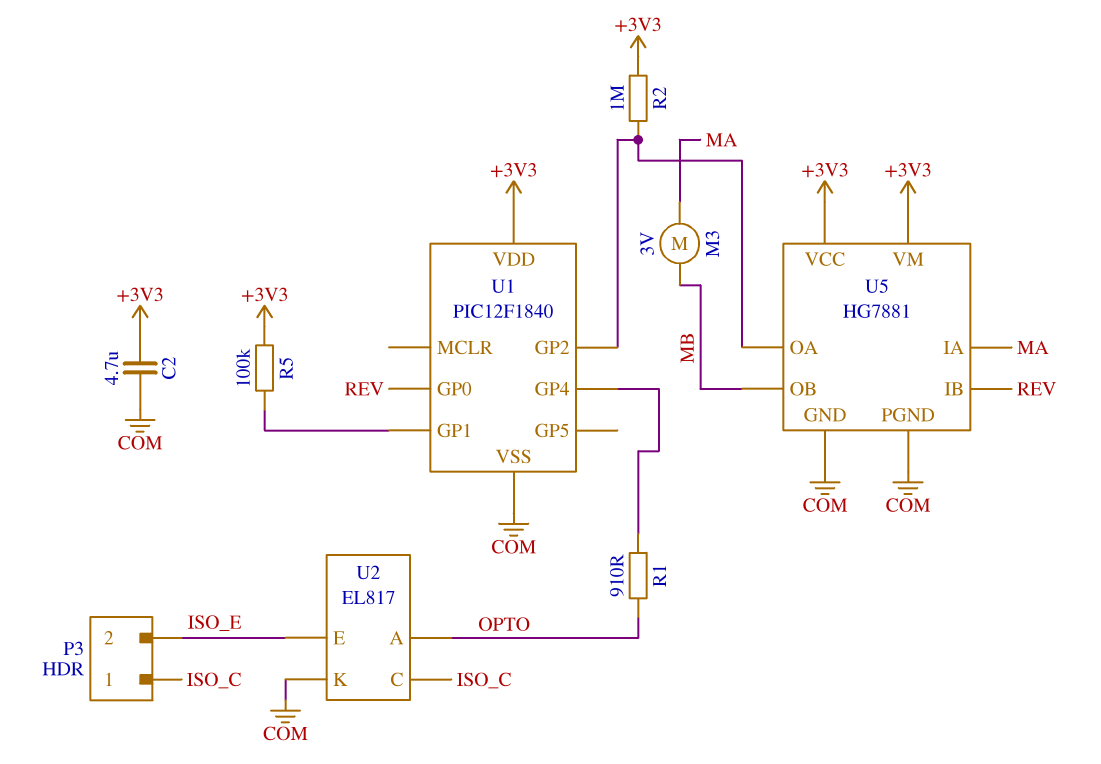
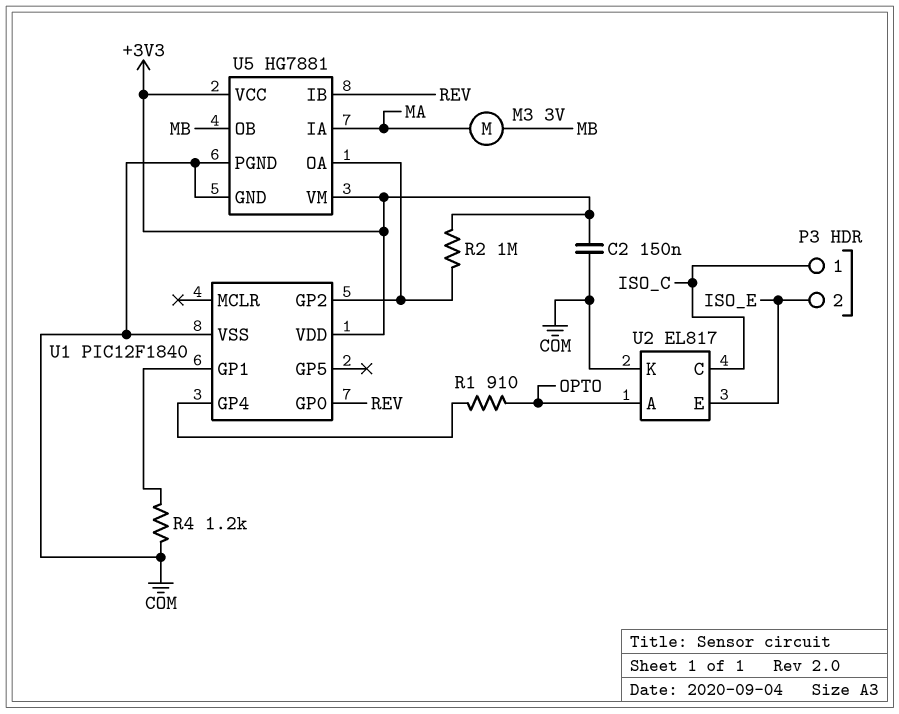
C2: 4.7uF (+3V3, COM) -> 150nF (+3V3, COM)
R4: none -> 1.2k (COM, U1/GP1)
R5: 100k (+3V3, U1/GP1) -> none

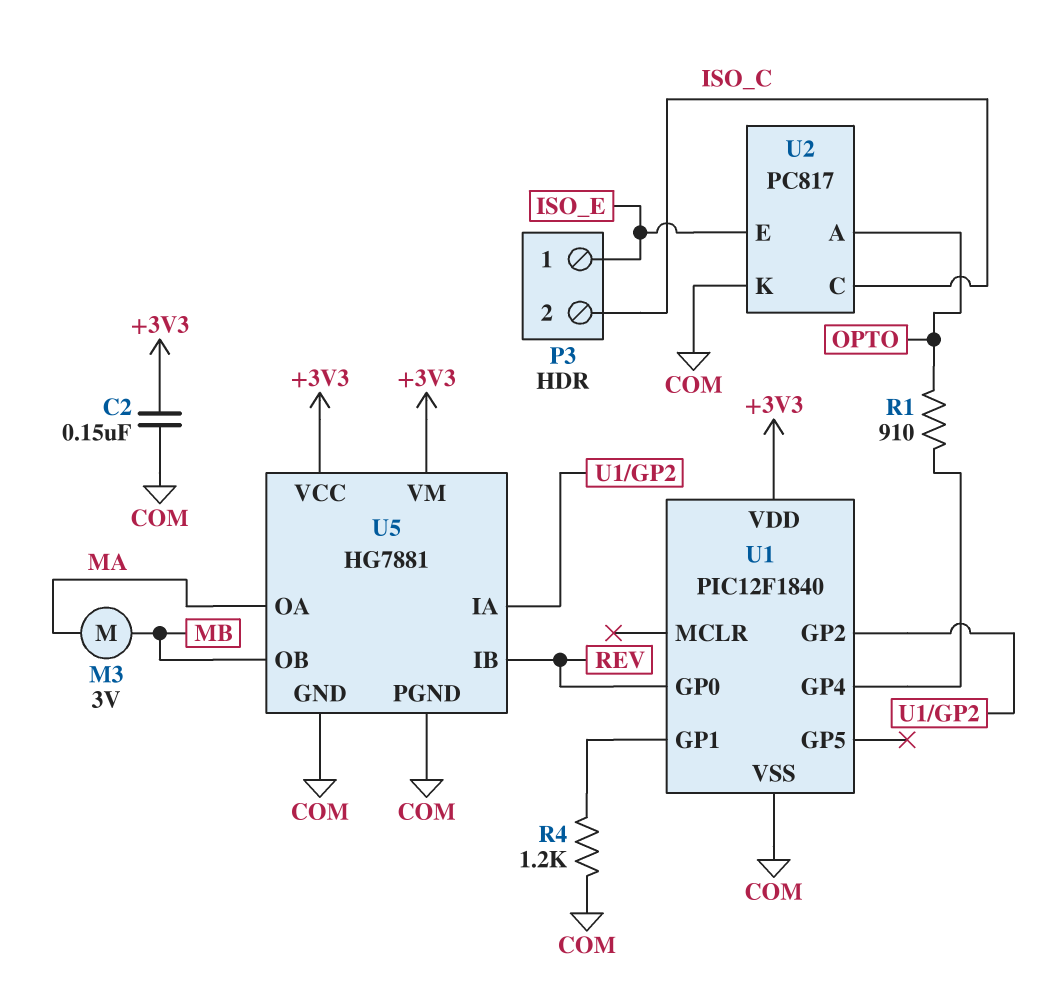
P3 pin 1: ISO_C -> ISO_E
P3 pin 2: ISO_E -> ISO_C
R2: 1M (+3V3, U1/GP2) -> none
U2: EL817 -> PC817
U5 pin IA: MA -> U1/GP2
U5 pin OA: U1/GP2 -> MA

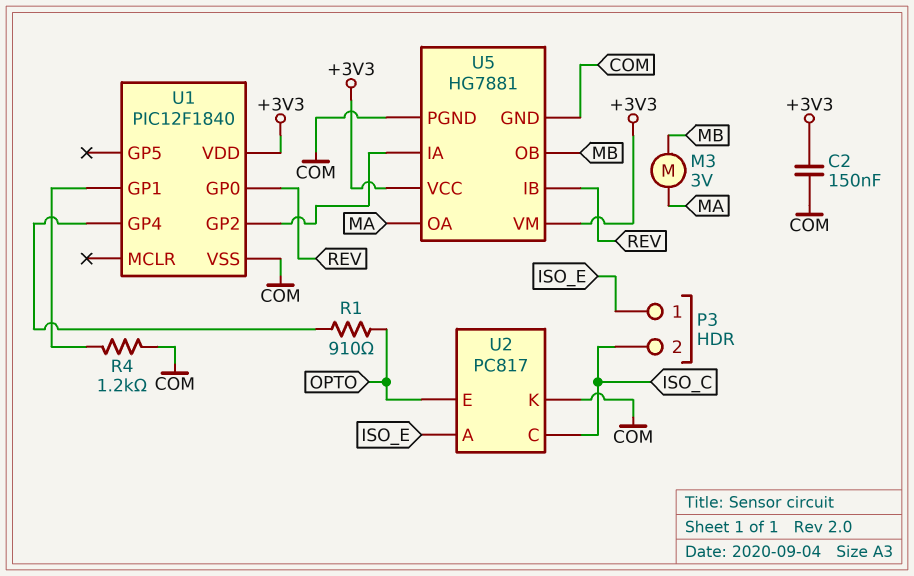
U2 pin A: OPTO -> ISO_E
U2 pin E: ISO_E -> OPTO

